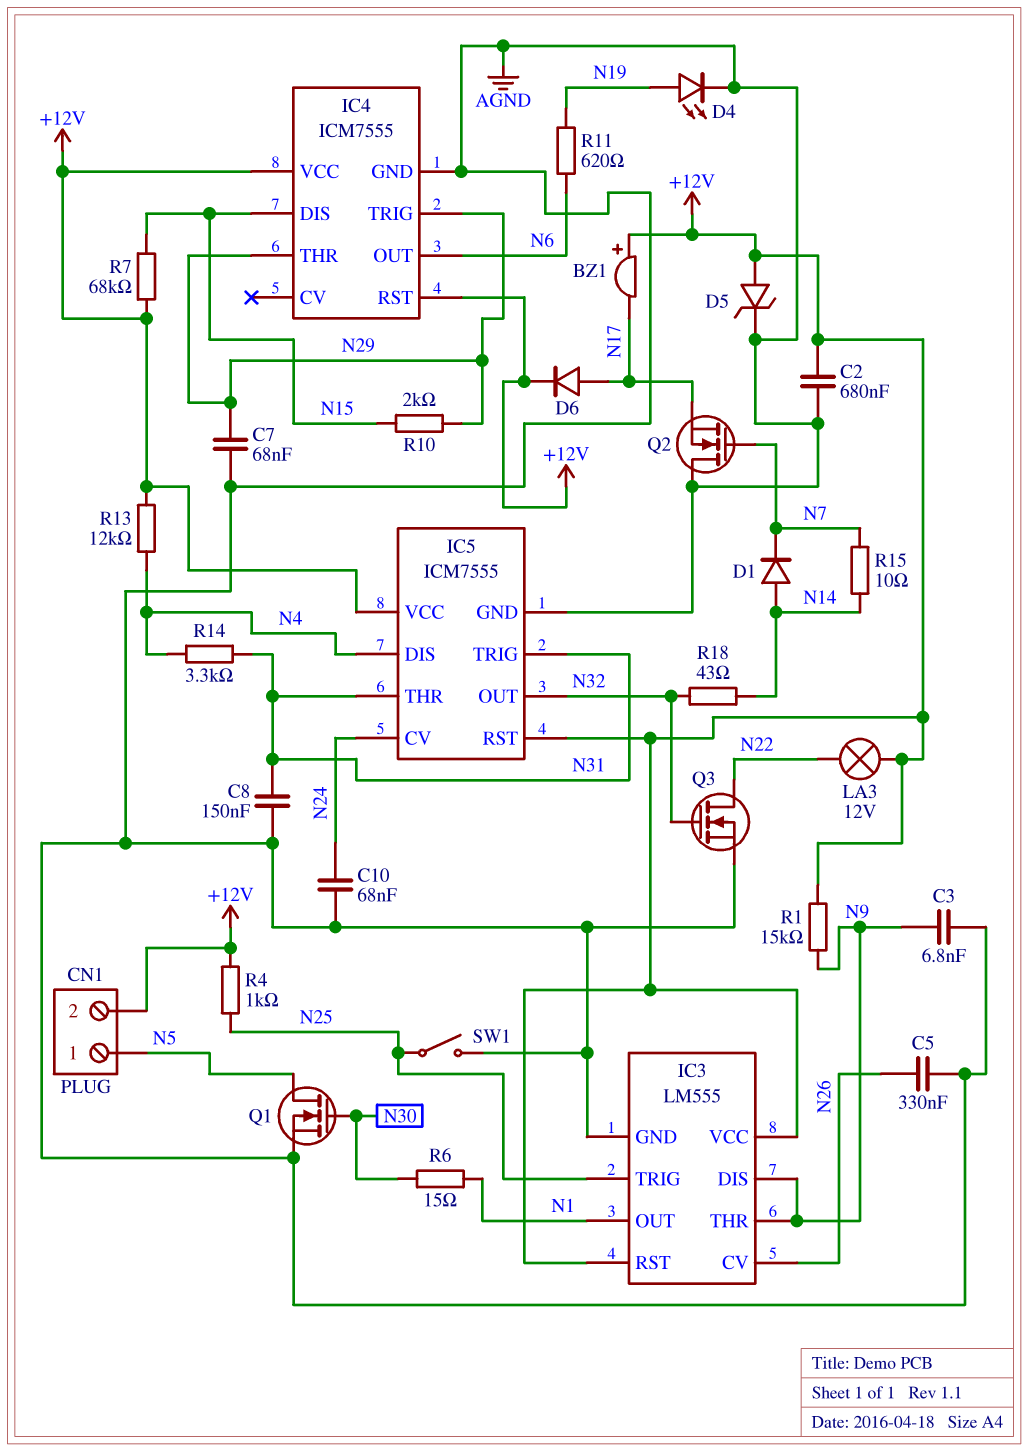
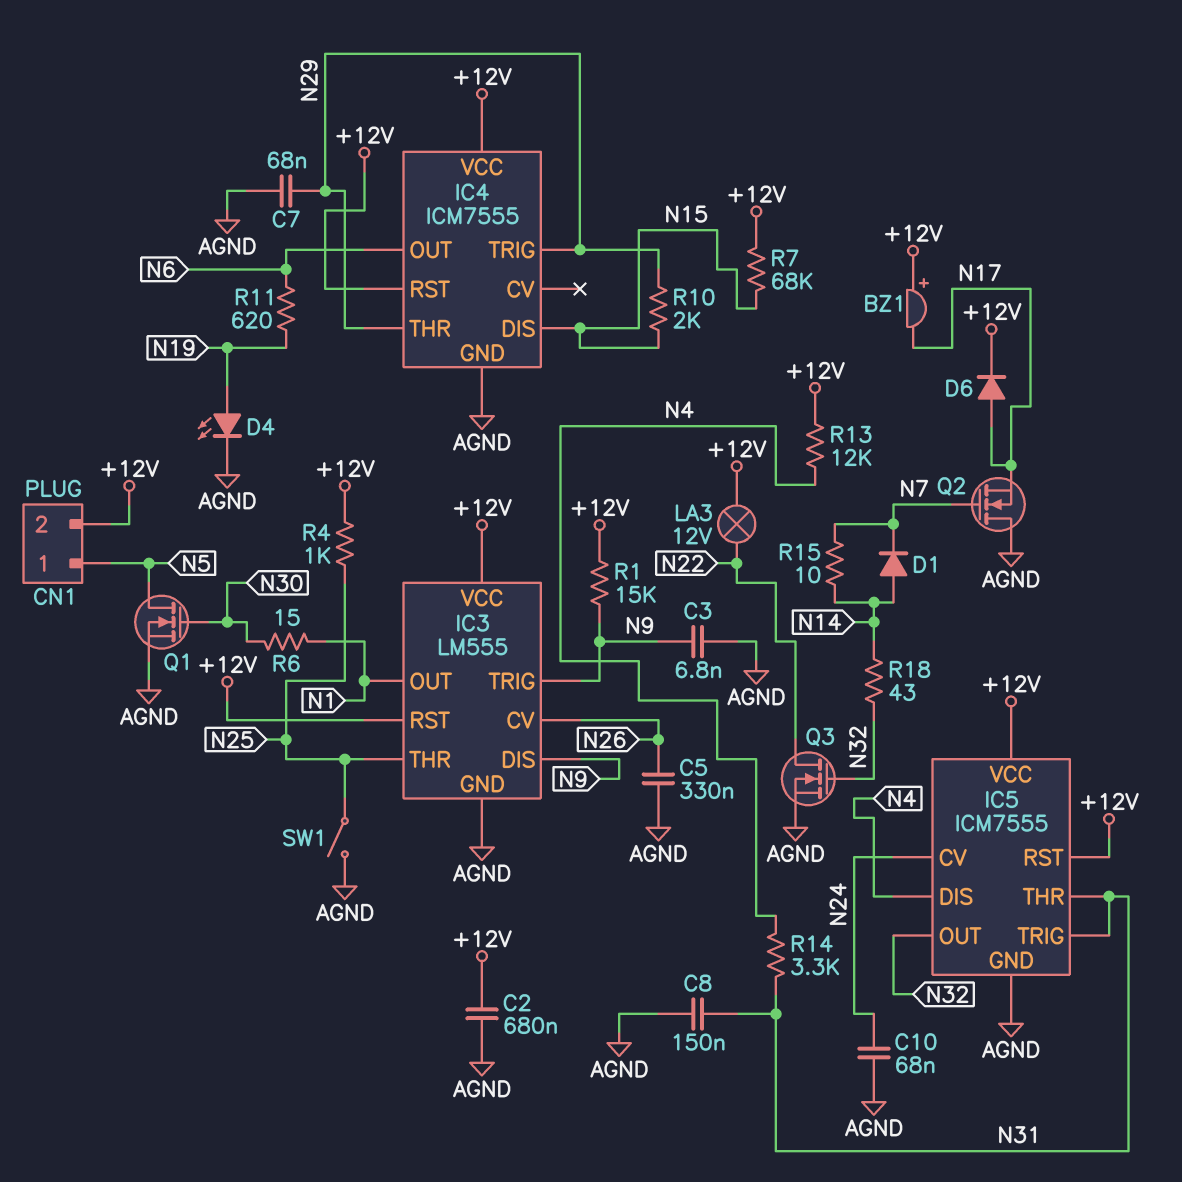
D5: zener (A +12V, K AGND) -> none
IC3 pin THR: N9 -> N25
IC3 pin TRIG: N25 -> N9

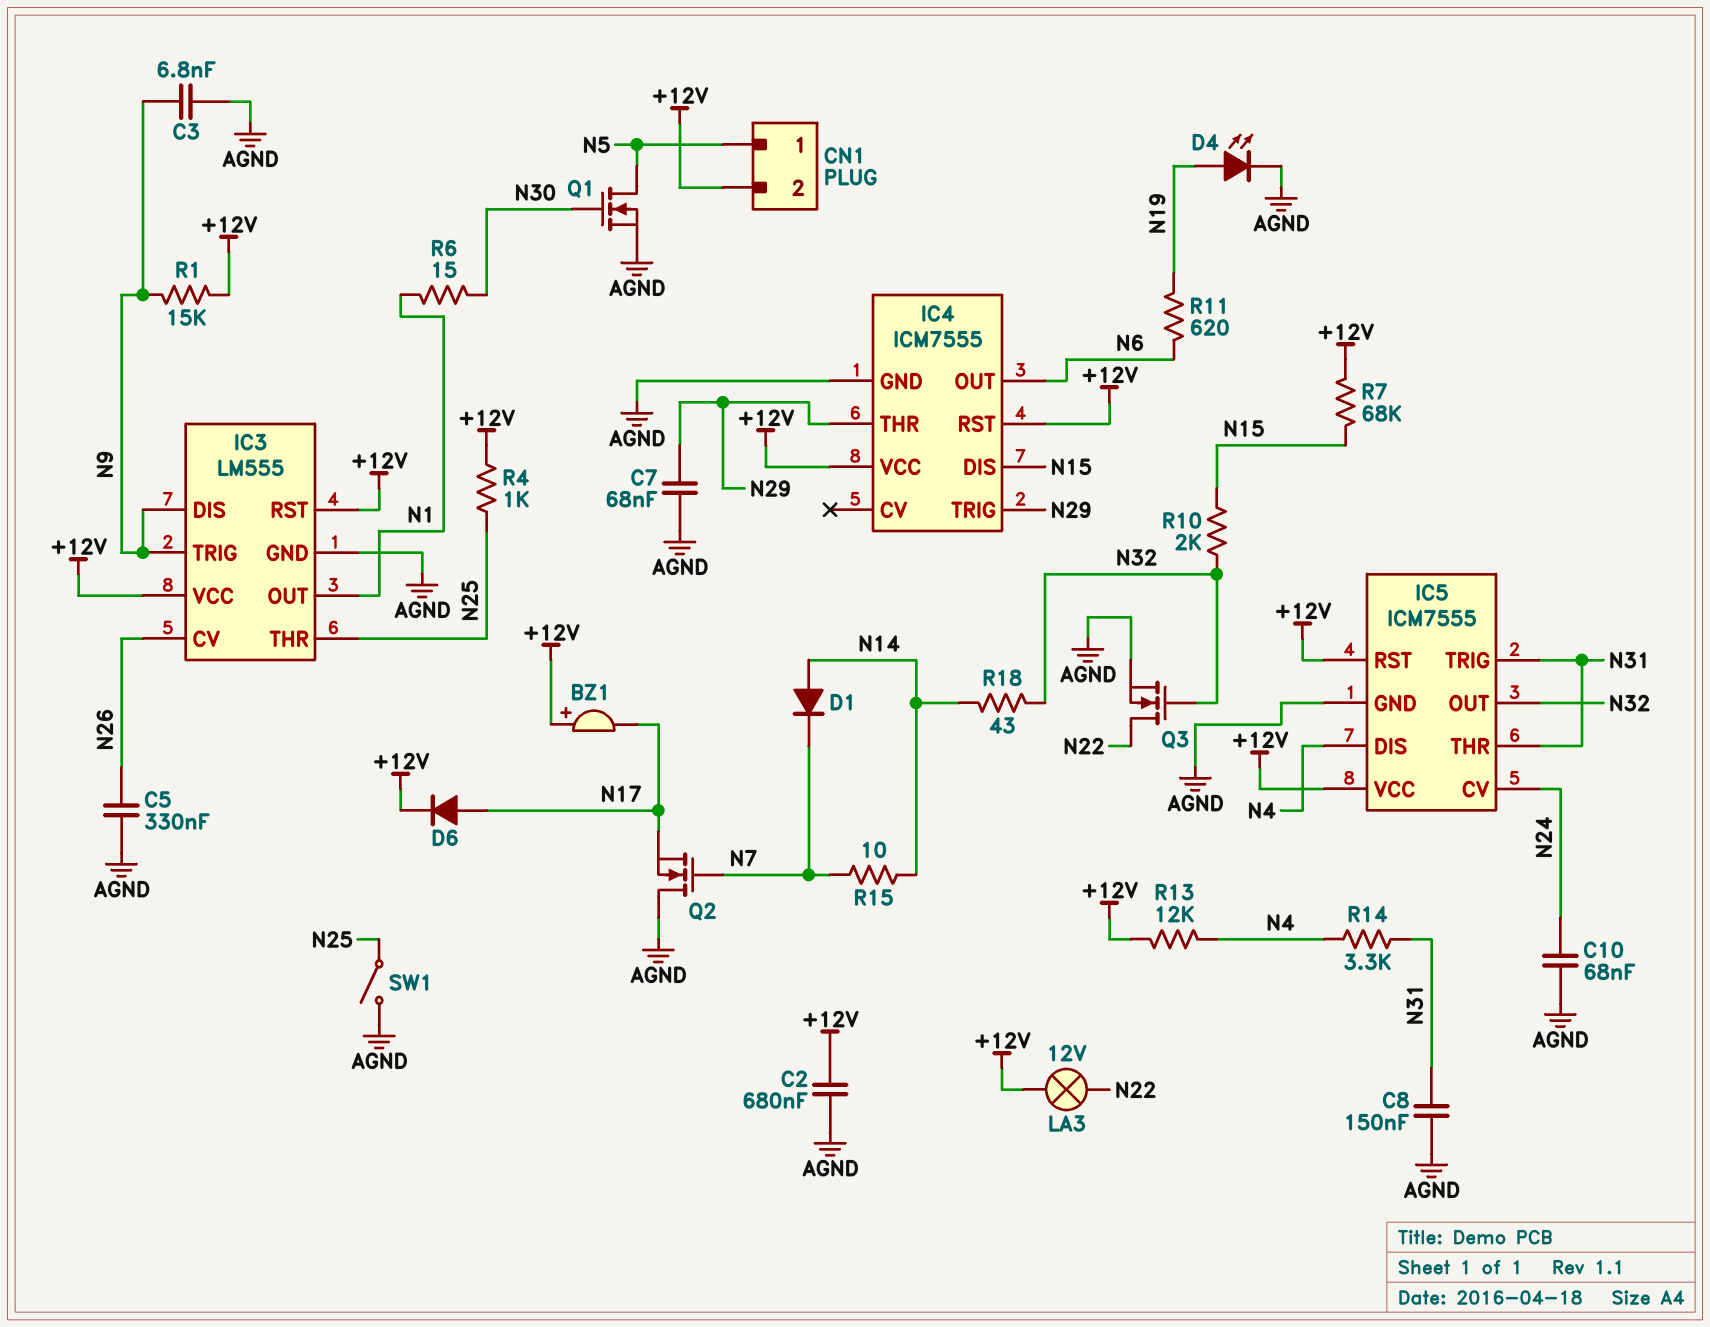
R10: 2k (N15, N29) -> 2k (N15, N32)

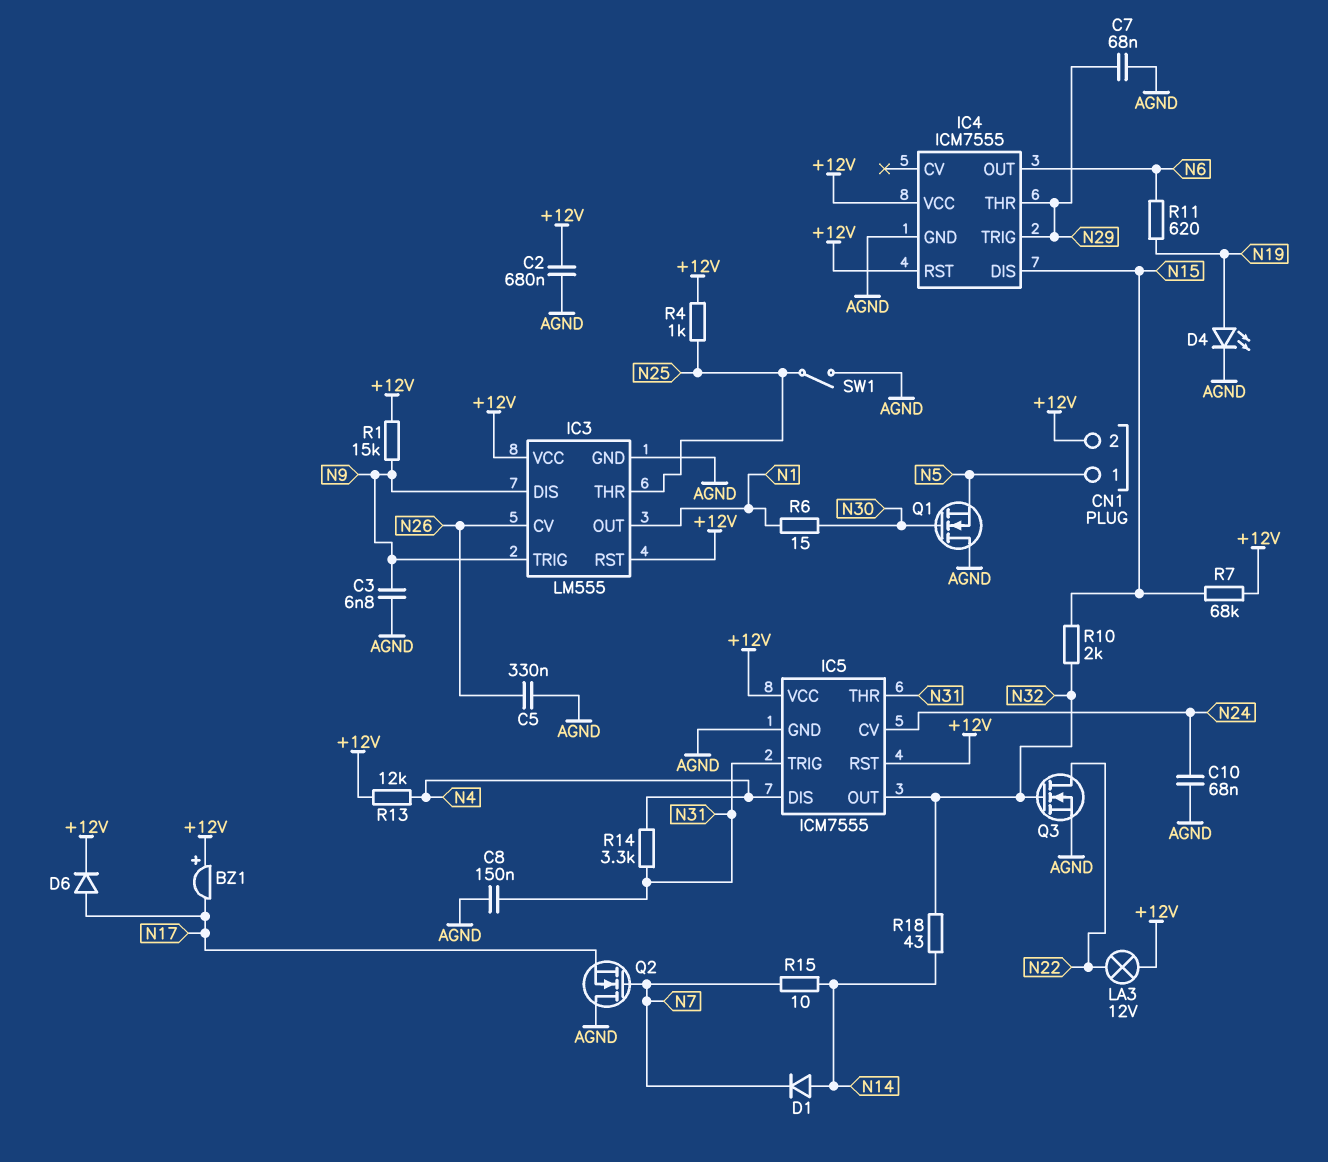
Q1: NMOS (G N30, D N5, S AGND) -> NMOS (G N30, D AGND, S N5)

